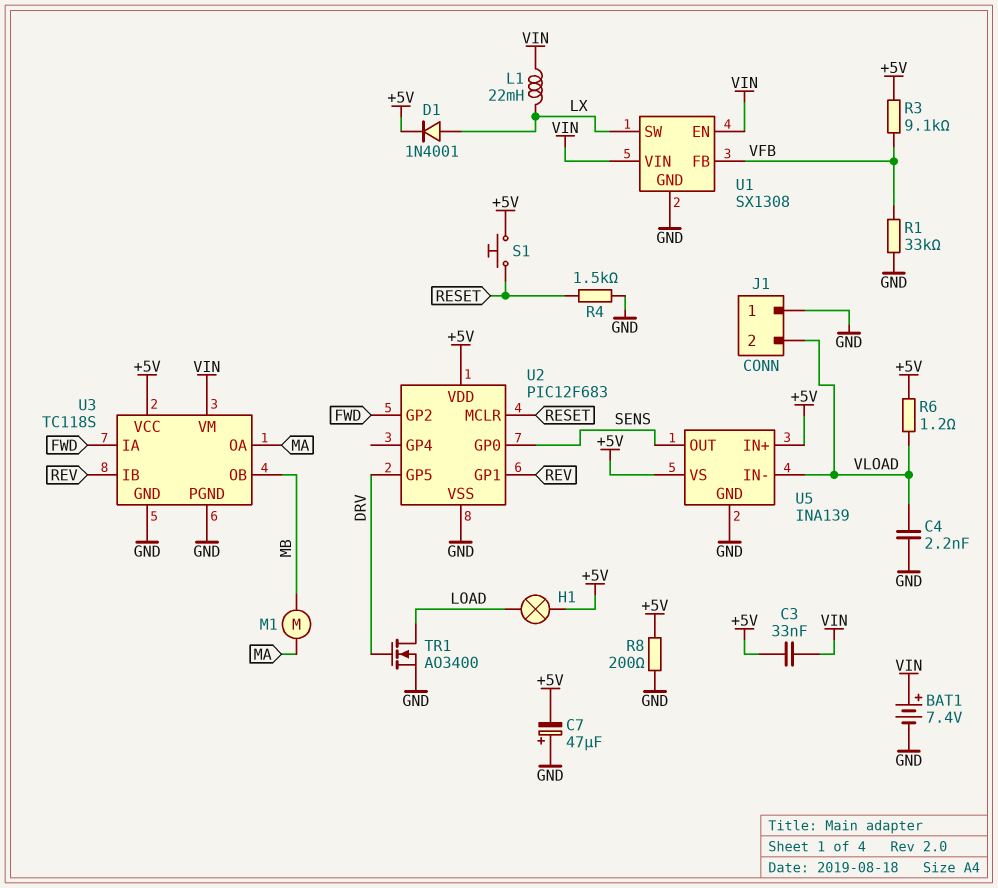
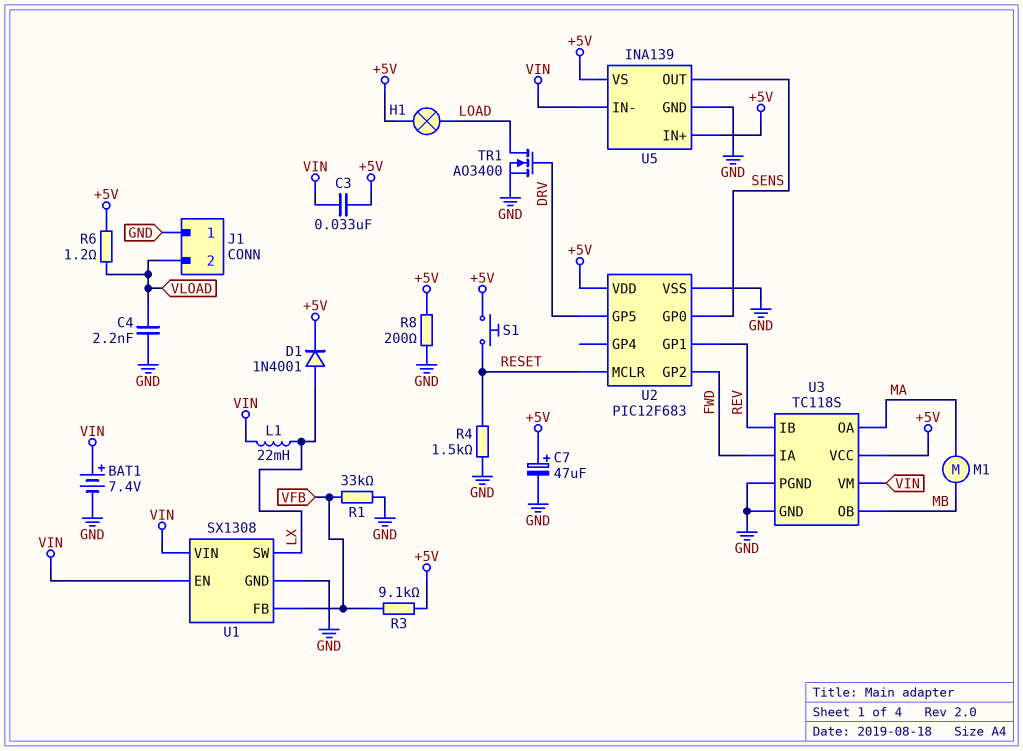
C7: 47uF (plus GND, minus +5V) -> 47uF (plus +5V, minus GND)
U5 pin IN-: VLOAD -> VIN

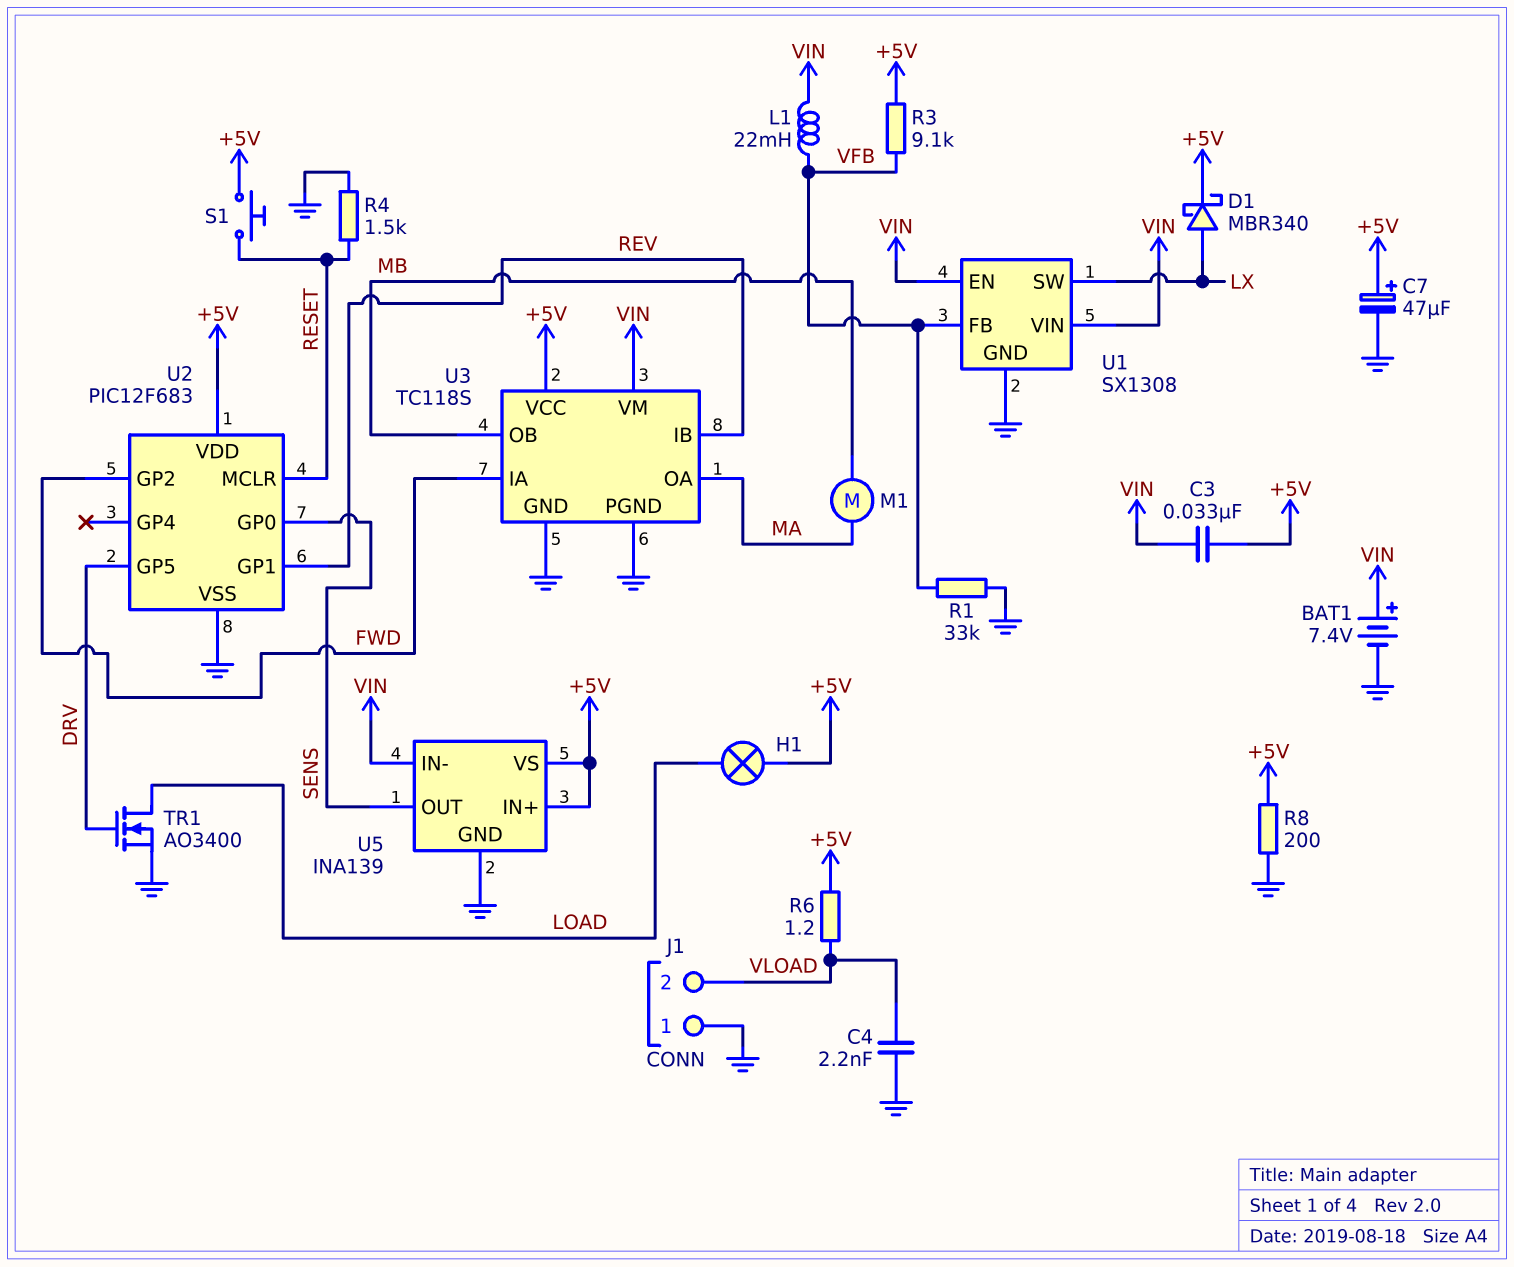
D1: diode 1N4001 (A LX, K +5V) -> schottky MBR340 (A LX, K +5V)
L1: 22mH (LX, VIN) -> 22mH (VFB, VIN)

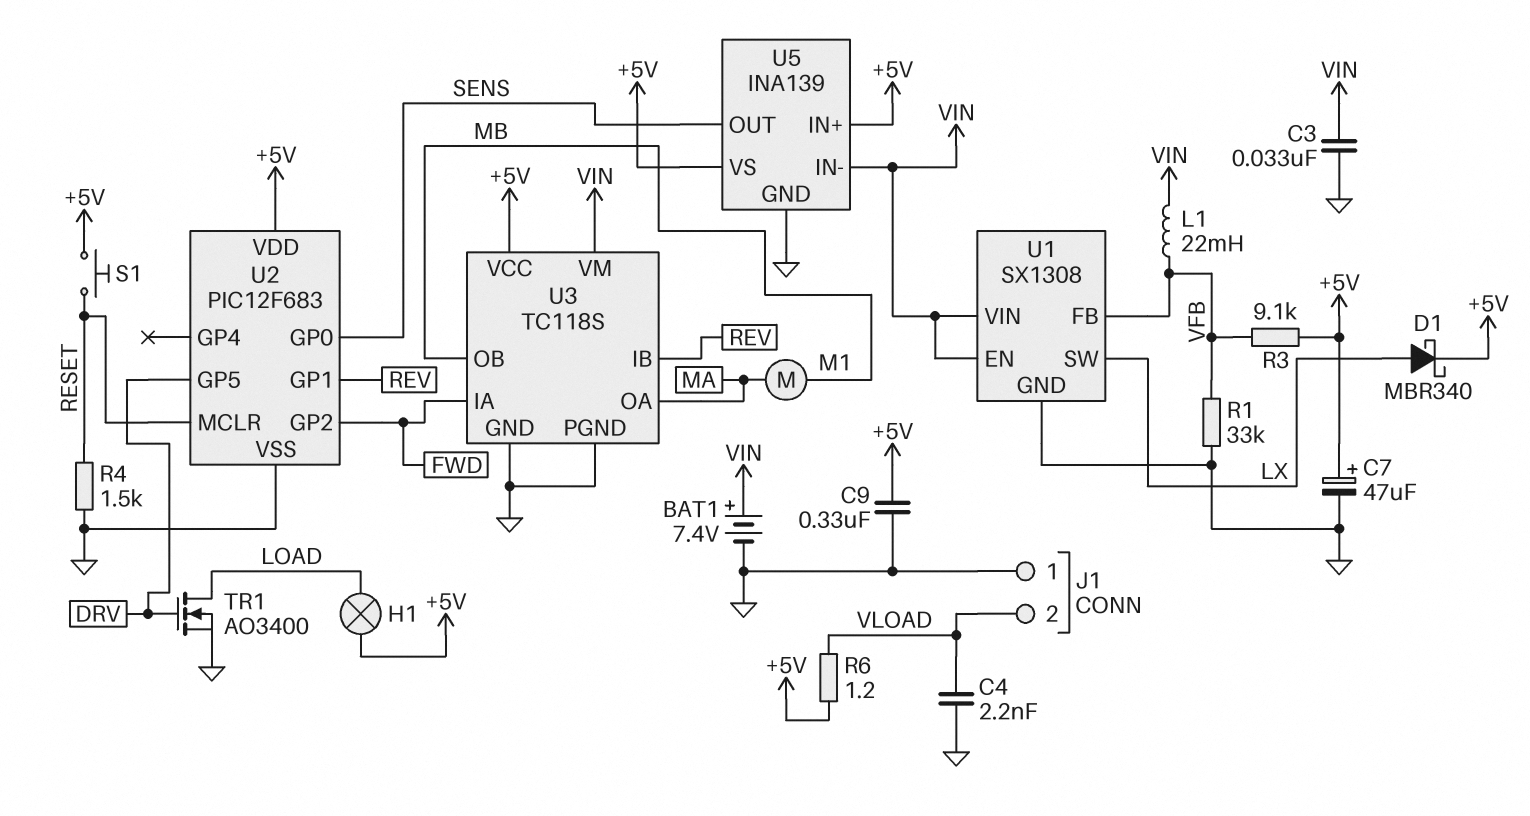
C3: 33nF (+5V, VIN) -> 33nF (GND, VIN)
C9: none -> 330nF (+5V, GND)
R8: 200 (+5V, GND) -> none

